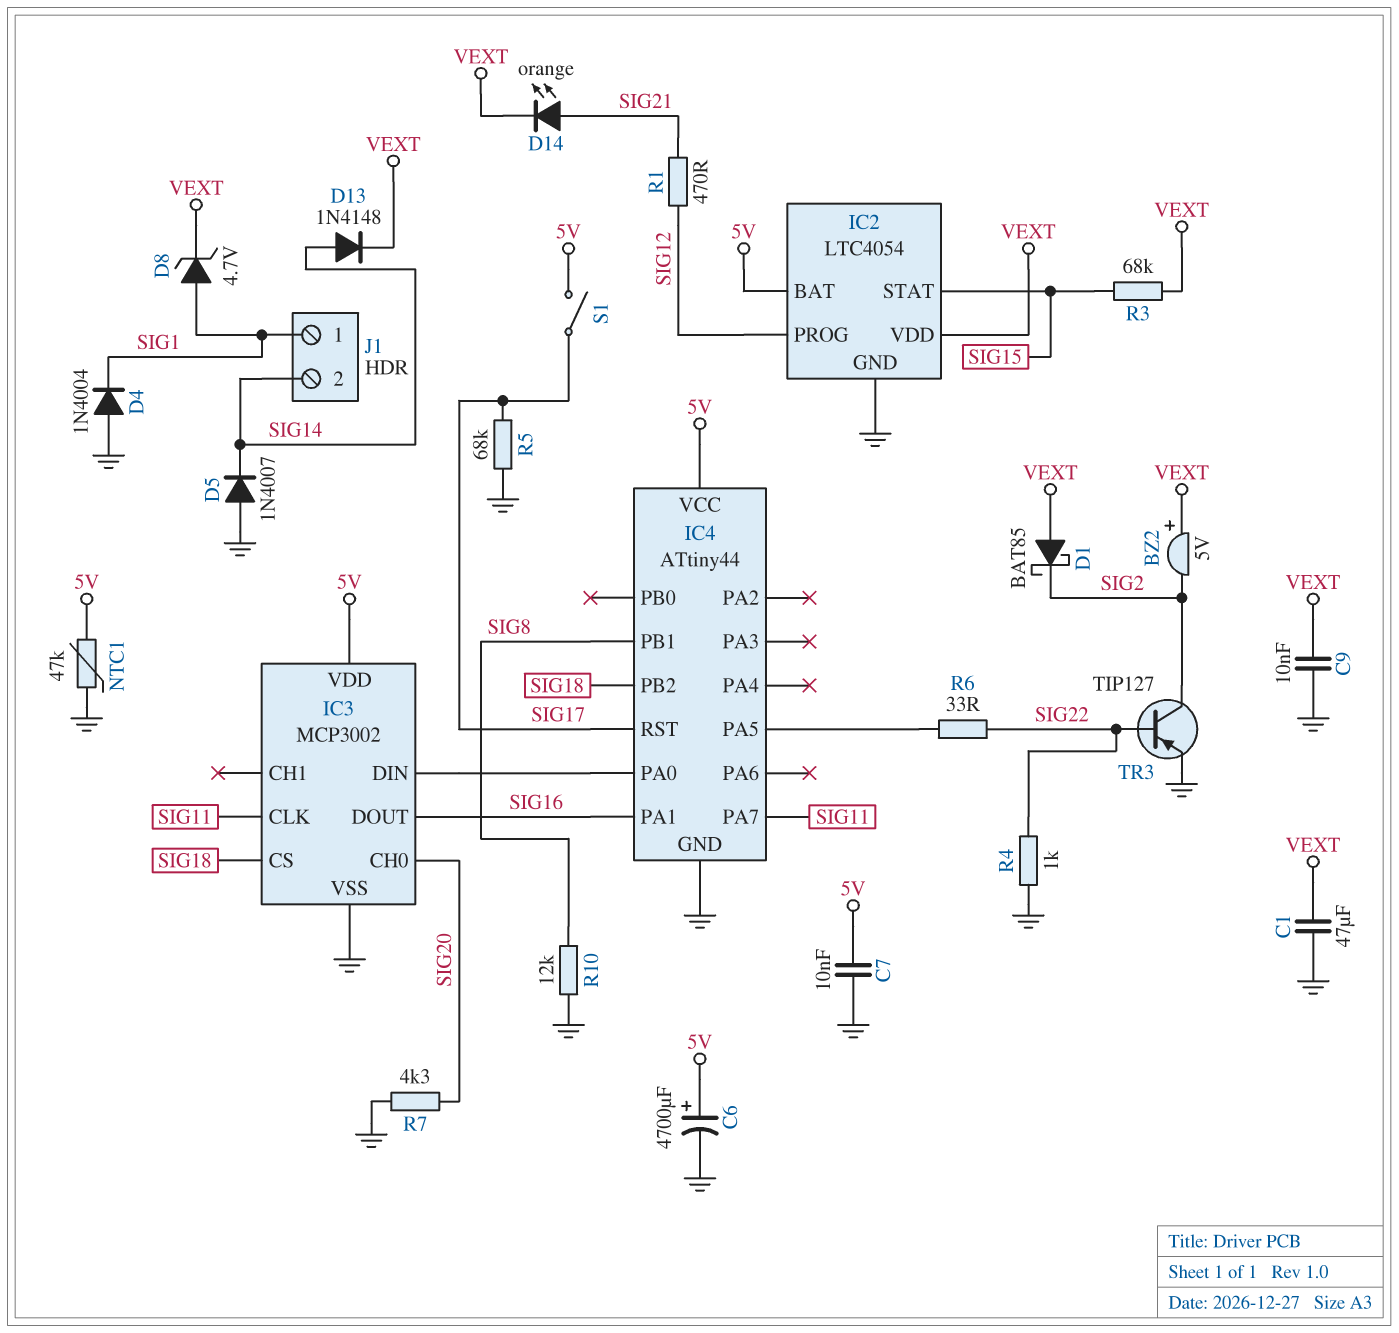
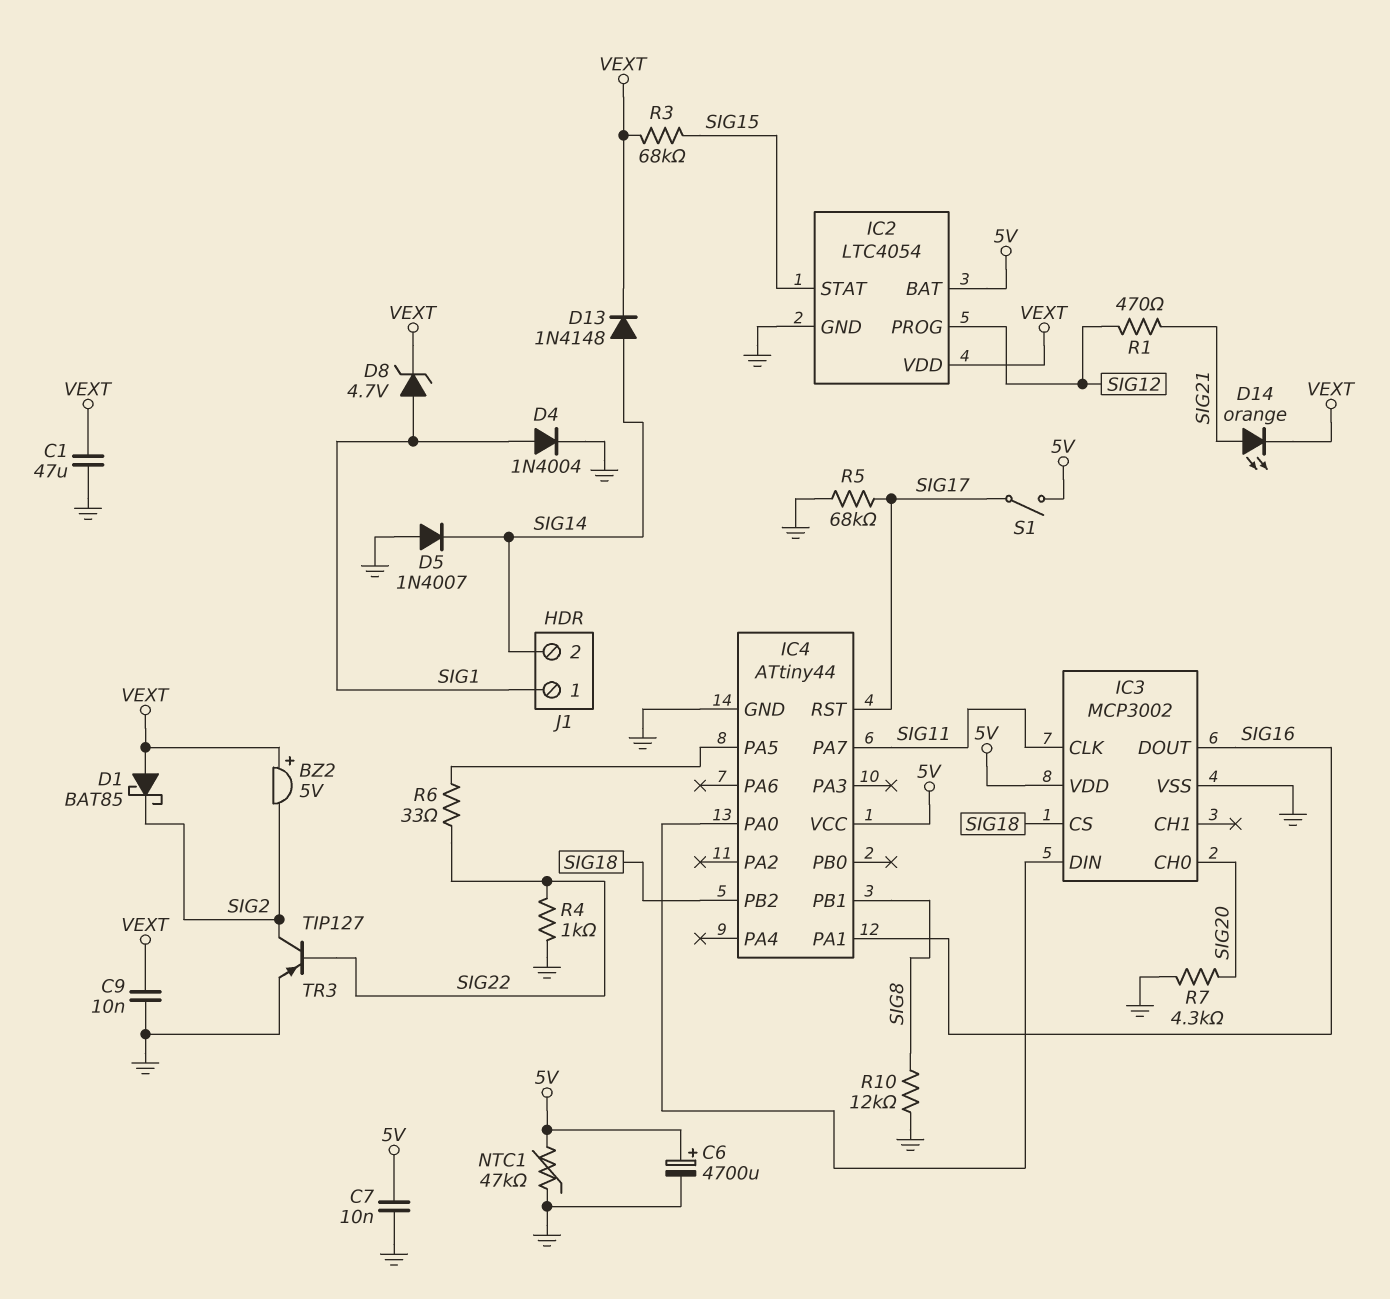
D4: diode 1N4004 (A GND, K SIG1) -> diode 1N4004 (A SIG1, K GND)

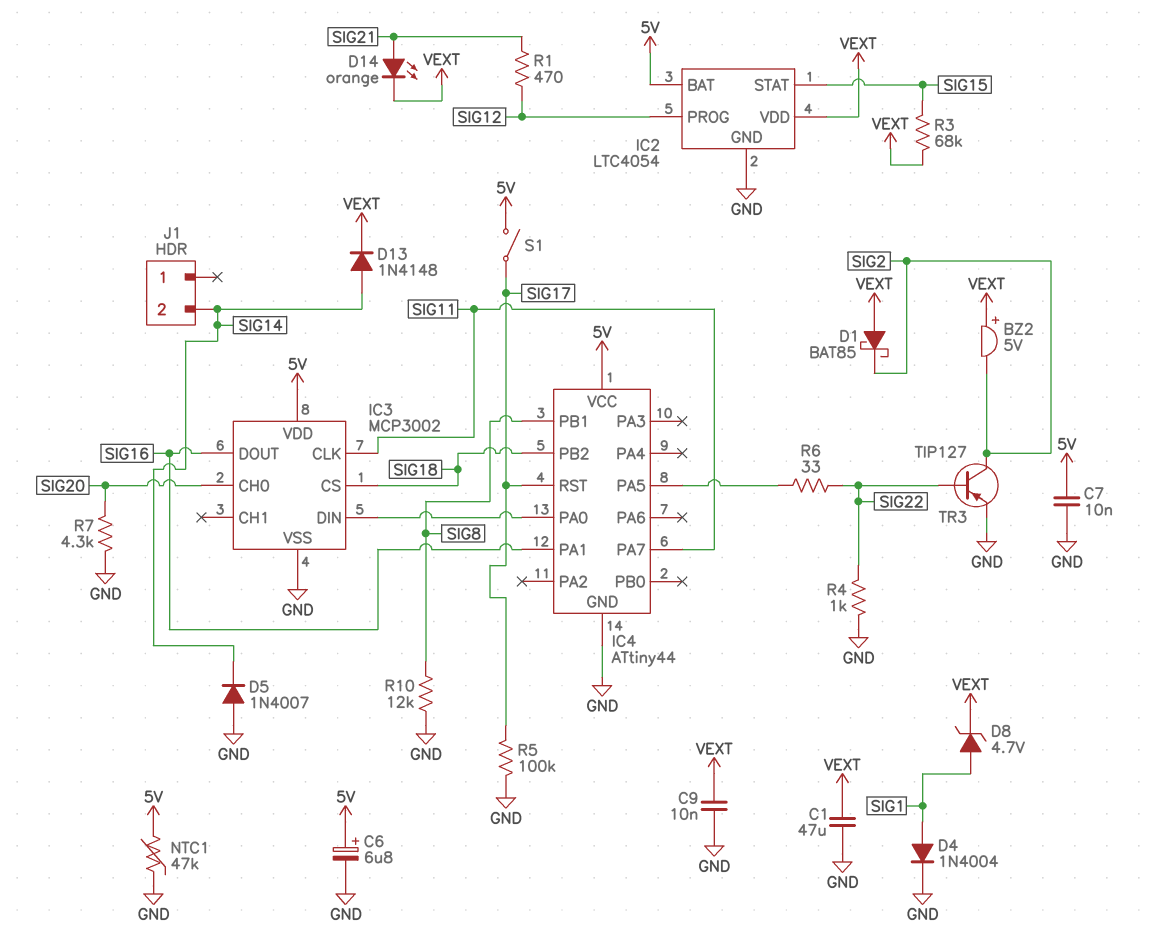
C6: 4700uF (plus 5V, minus GND) -> 6.8uF (plus 5V, minus GND)
J1 pin 1: SIG1 -> none
R5: 68k (GND, SIG17) -> 100k (GND, SIG17)

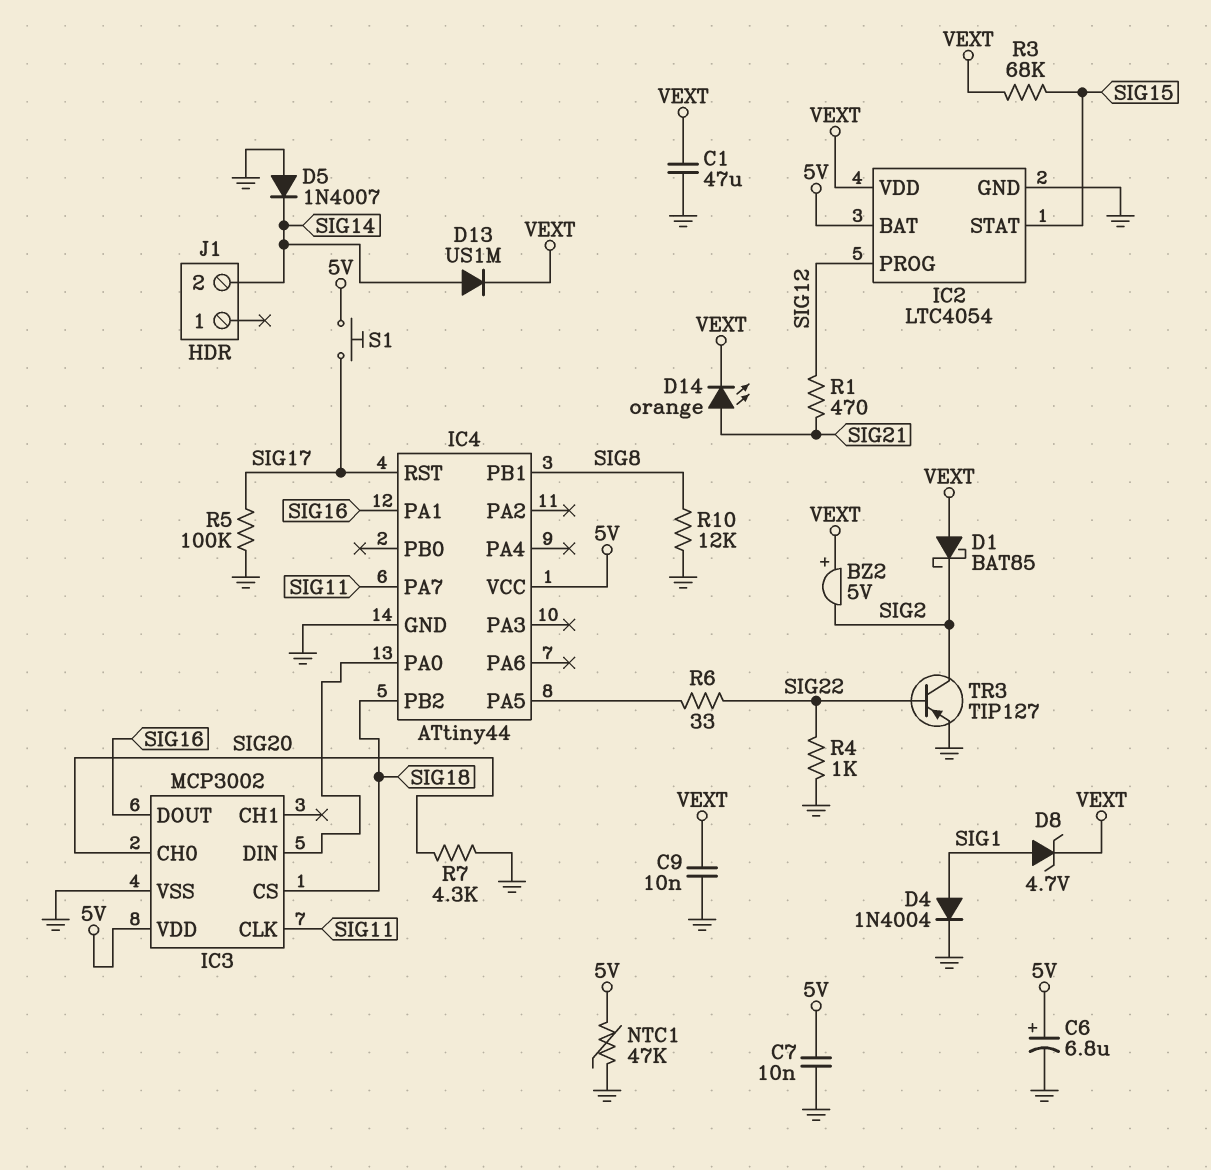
D13: diode 1N4148 (A SIG14, K VEXT) -> diode US1M (A SIG14, K VEXT)
S1: switch (5V, SIG17) -> button (5V, SIG17)

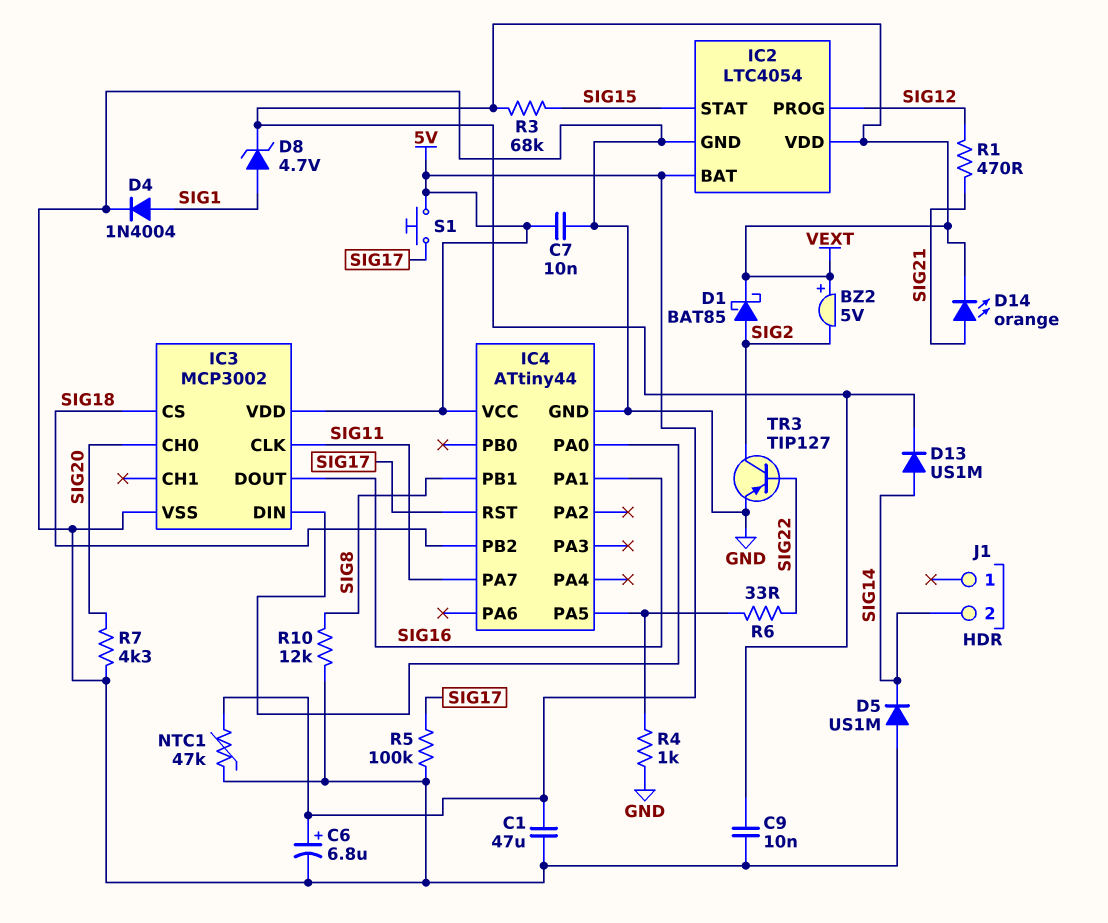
C1: 47uF (GND, VEXT) -> 47uF (5V, GND)
D1: schottky BAT85 (A VEXT, K SIG2) -> schottky BAT85 (A SIG2, K VEXT)
D5: diode 1N4007 (A GND, K SIG14) -> diode US1M (A GND, K SIG14)
R4: 1k (GND, SIG22) -> 1k (GND, IC4/PA5)

